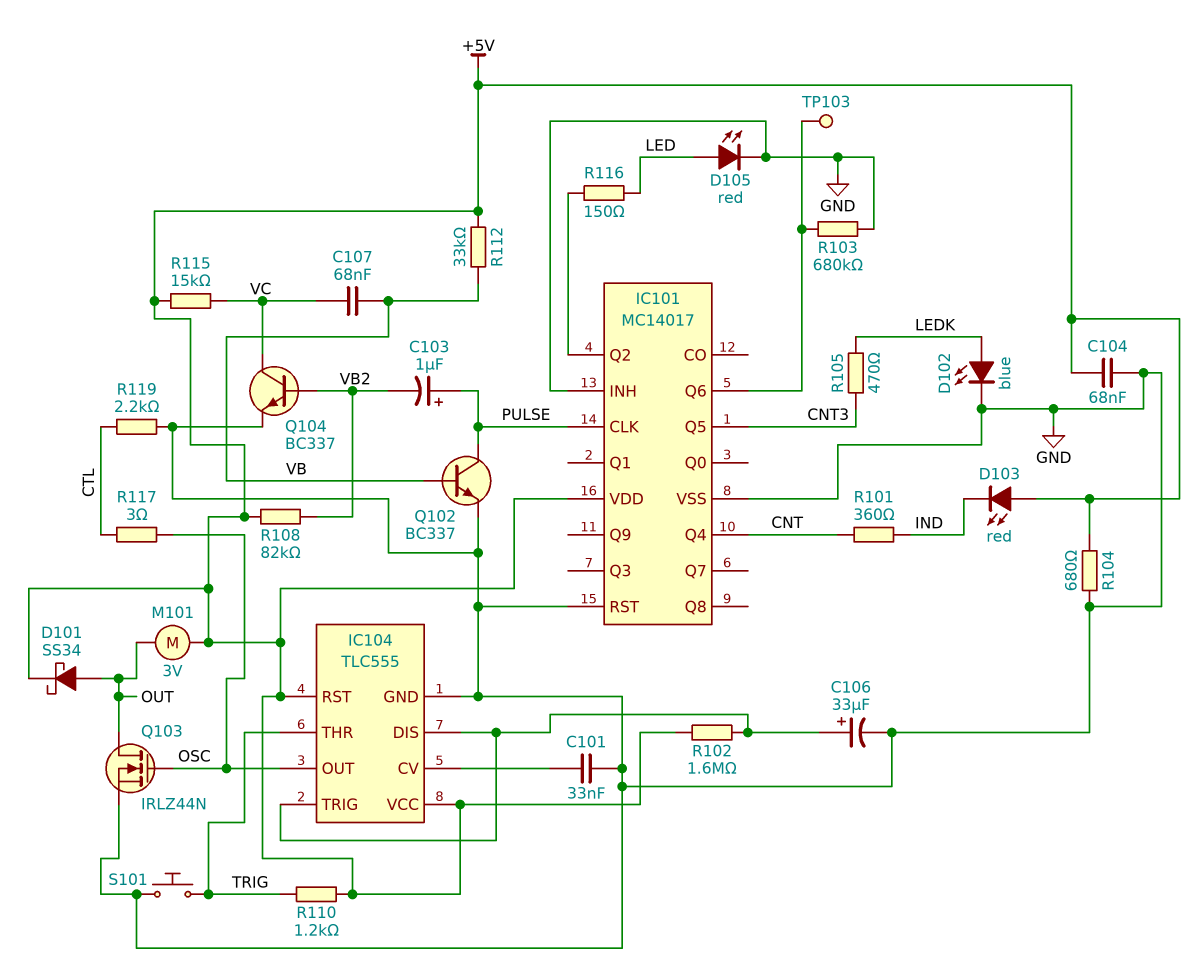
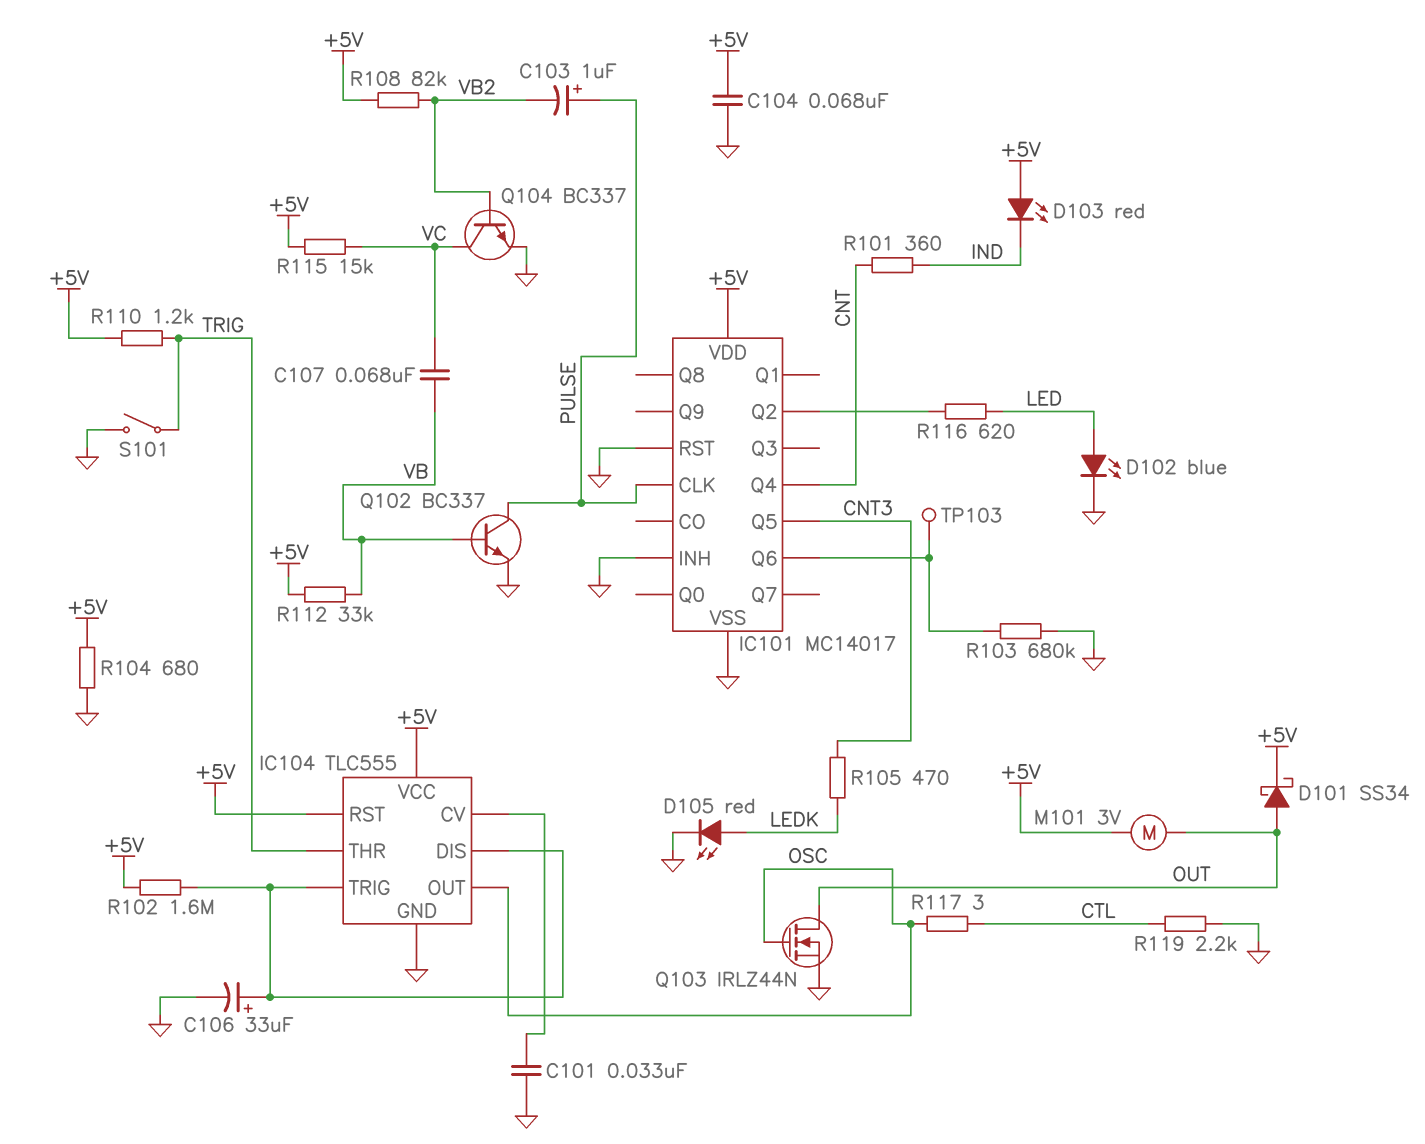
D102: LED blue (A LEDK, K GND) -> LED blue (A LED, K GND)
D105: LED red (A LED, K GND) -> LED red (A LEDK, K GND)
R116: 150 (IC101/Q2, LED) -> 620 (IC101/Q2, LED)
S101: button (GND, TRIG) -> switch (GND, TRIG)

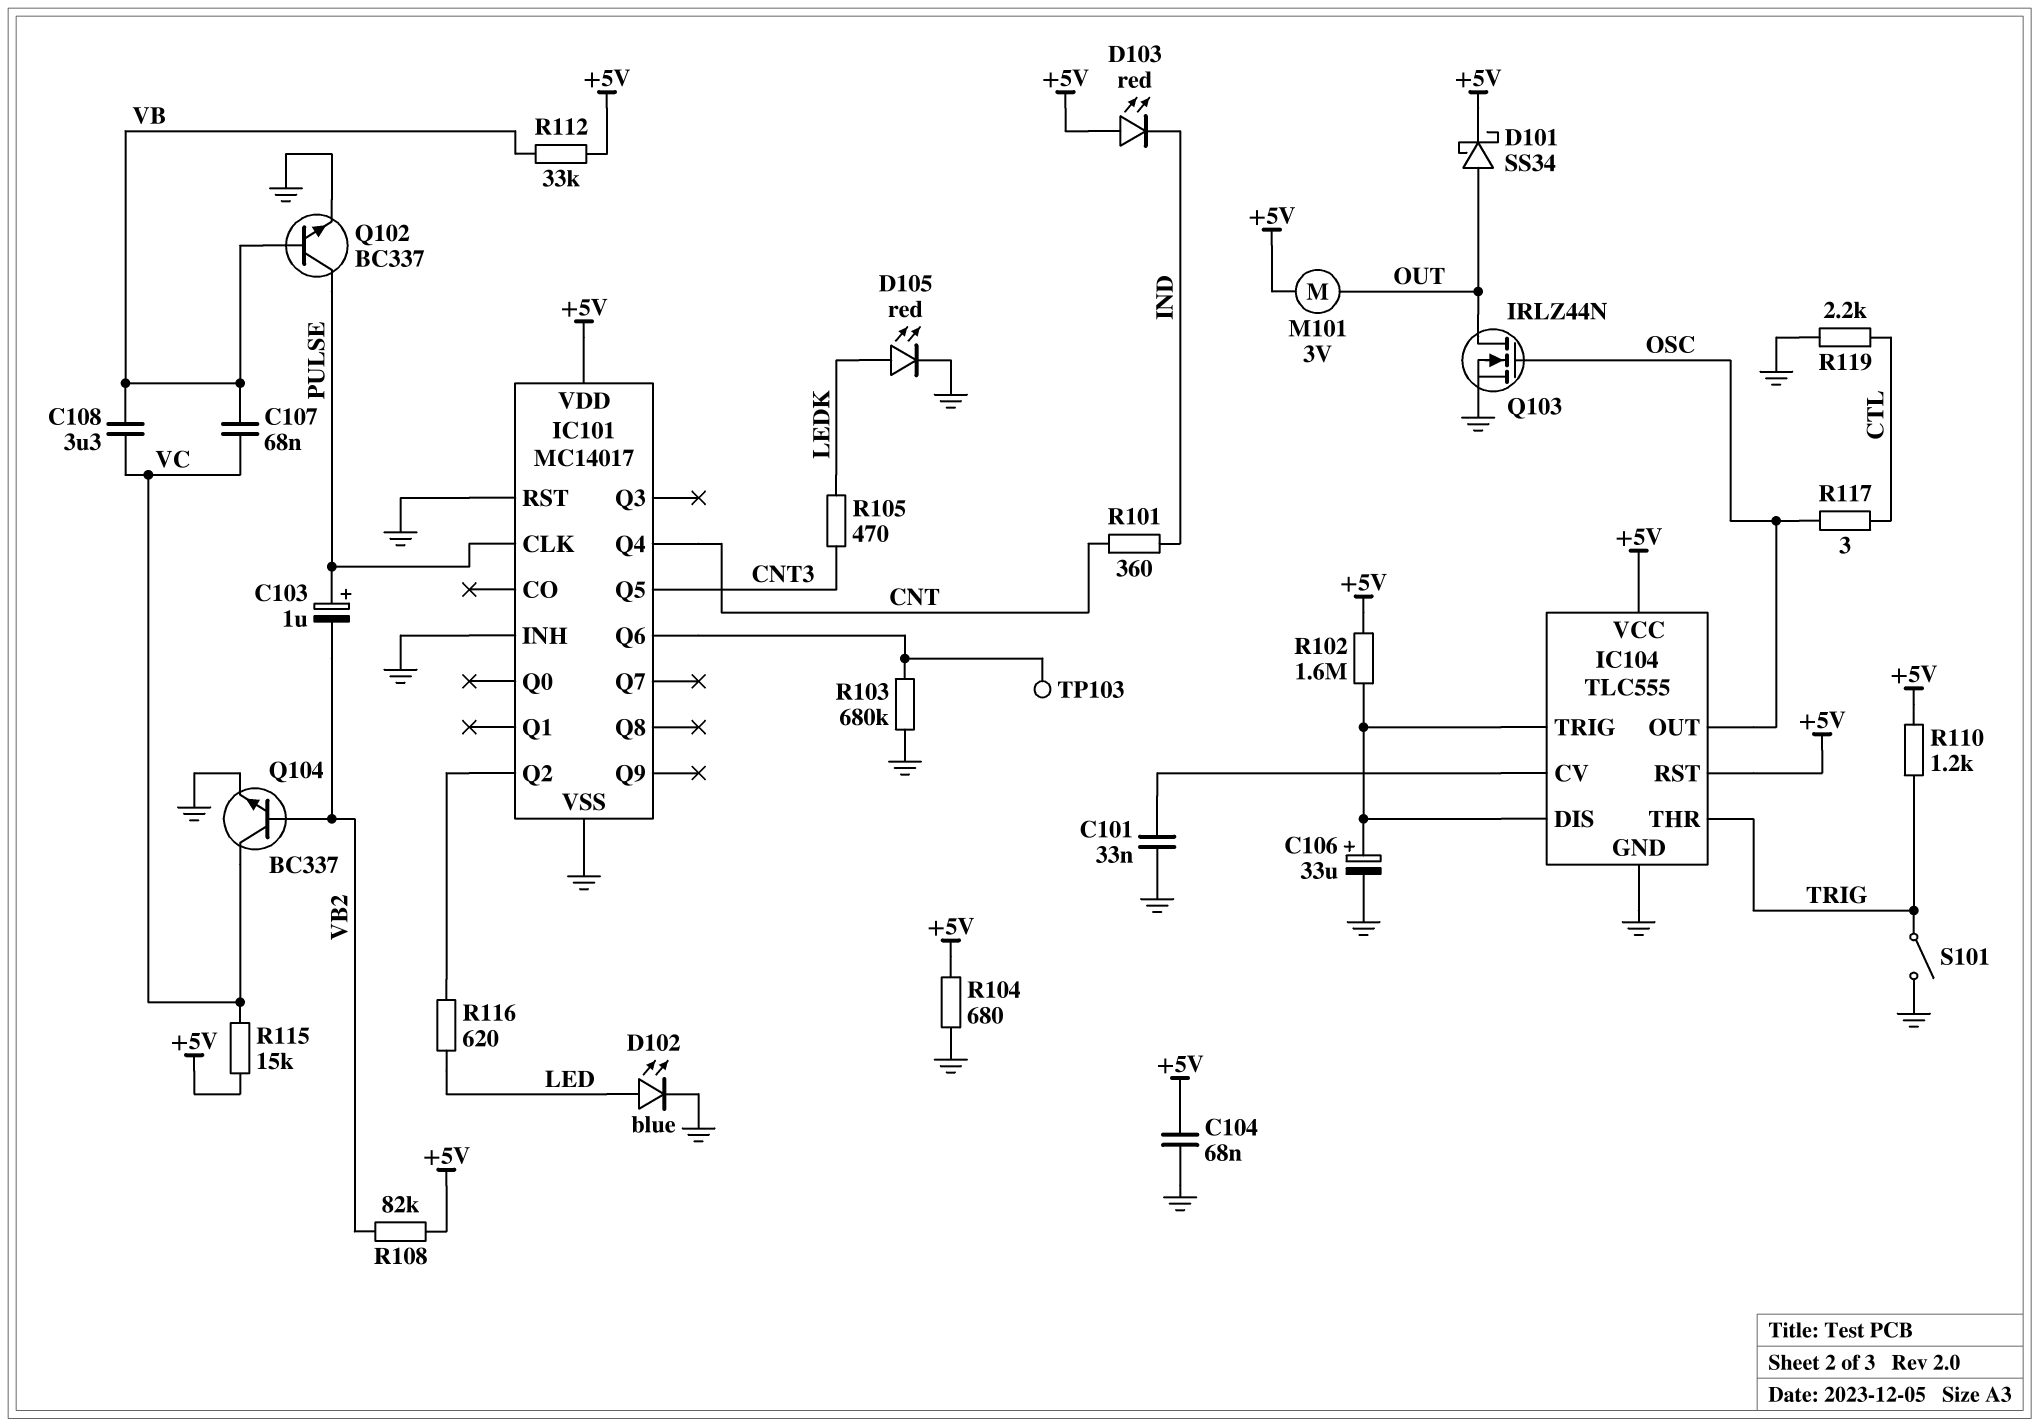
C108: none -> 3.3uF (VB, VC)

